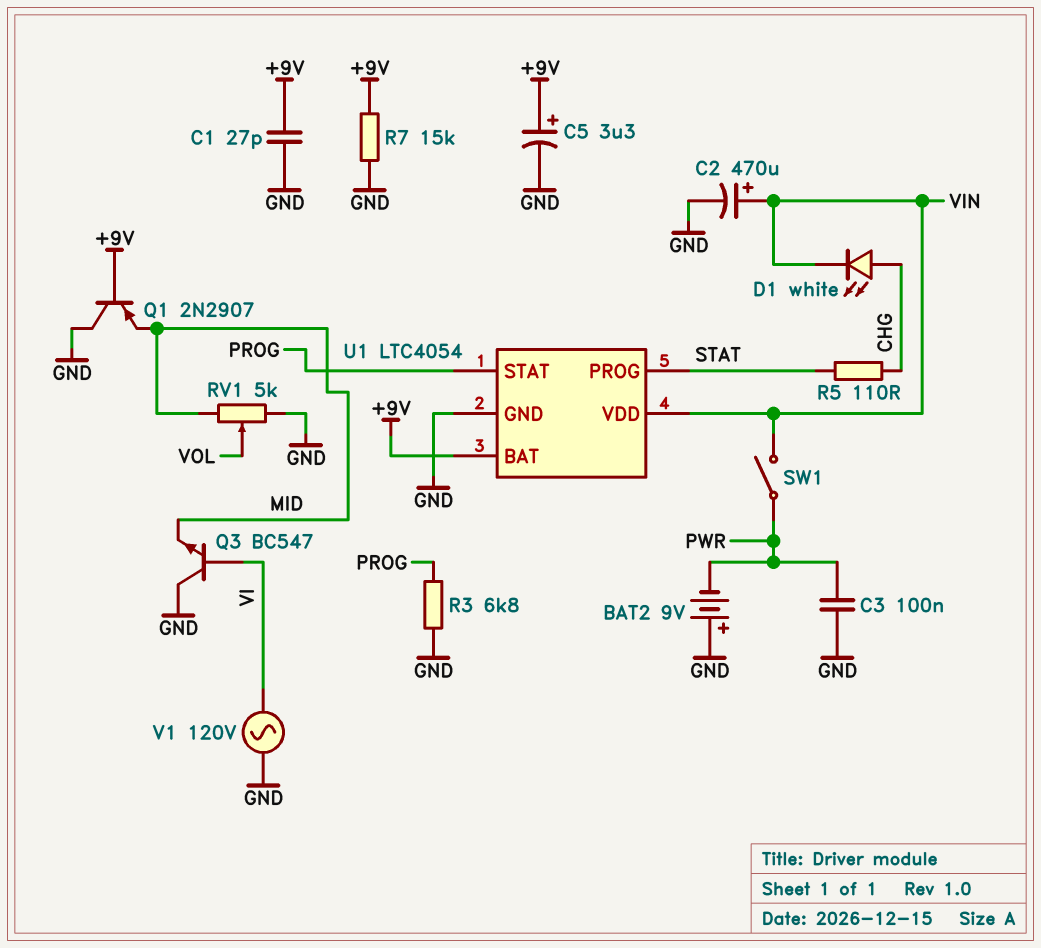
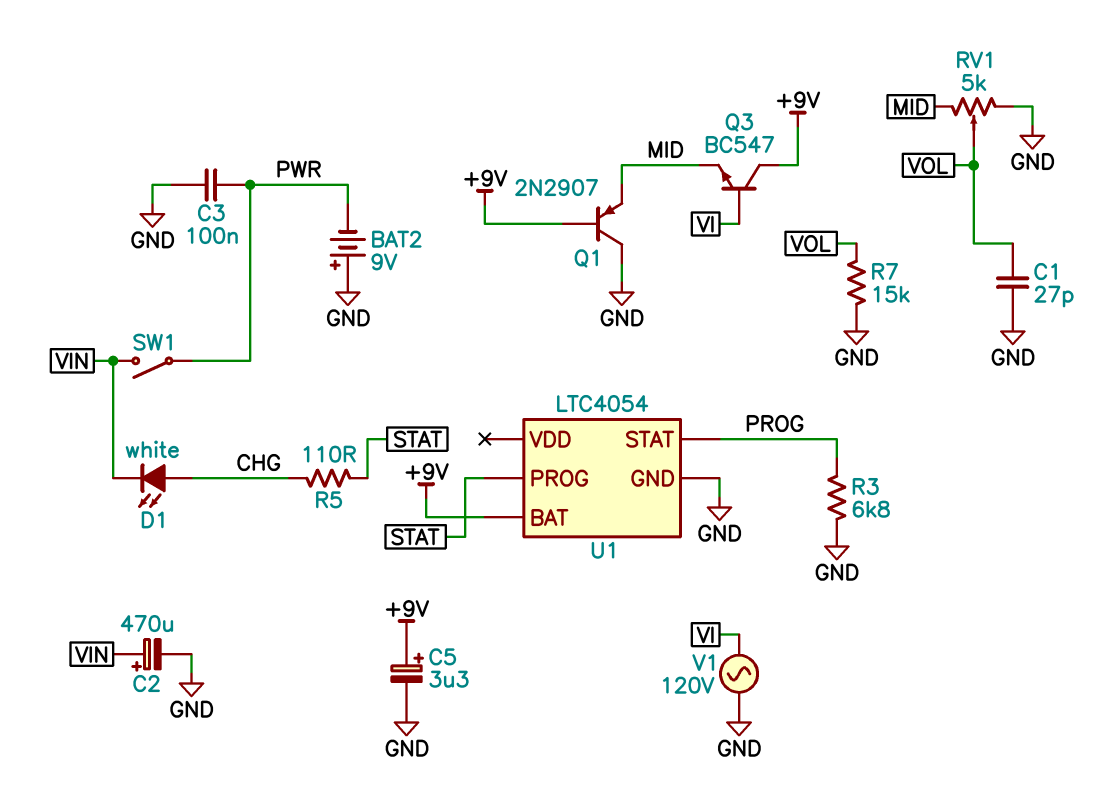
C1: 27pF (+9V, GND) -> 27pF (GND, VOL)
Q3: NPN BC547 (B VI, C GND, E MID) -> NPN BC547 (B VI, C +9V, E MID)
R7: 15k (+9V, GND) -> 15k (GND, VOL)
U1 pin VDD: VIN -> none

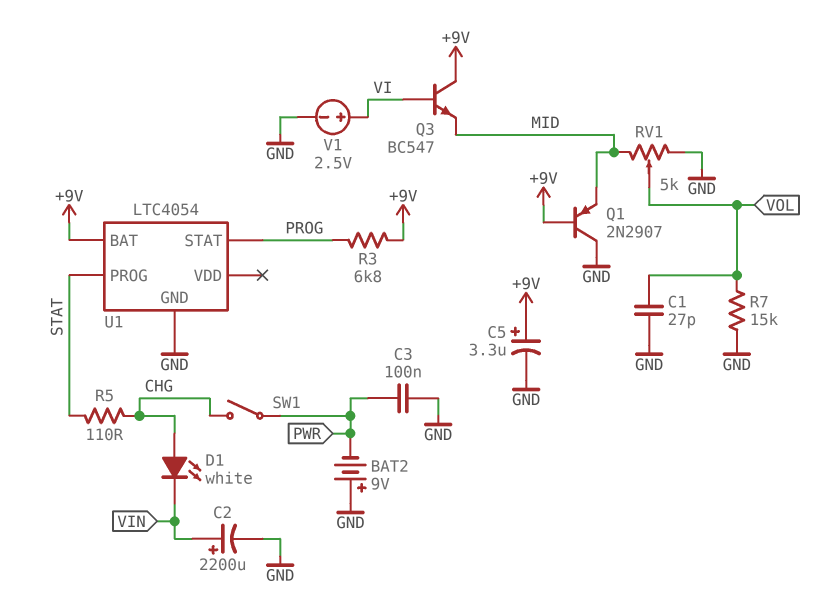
C2: 470uF (plus VIN, minus GND) -> 2200uF (plus VIN, minus GND)
R3: 6.8k (GND, PROG) -> 6.8k (+9V, PROG)
SW1: switch (PWR, VIN) -> switch (CHG, PWR)
V1: AC 120V (GND, VI) -> 2.5V (plus VI, minus GND)

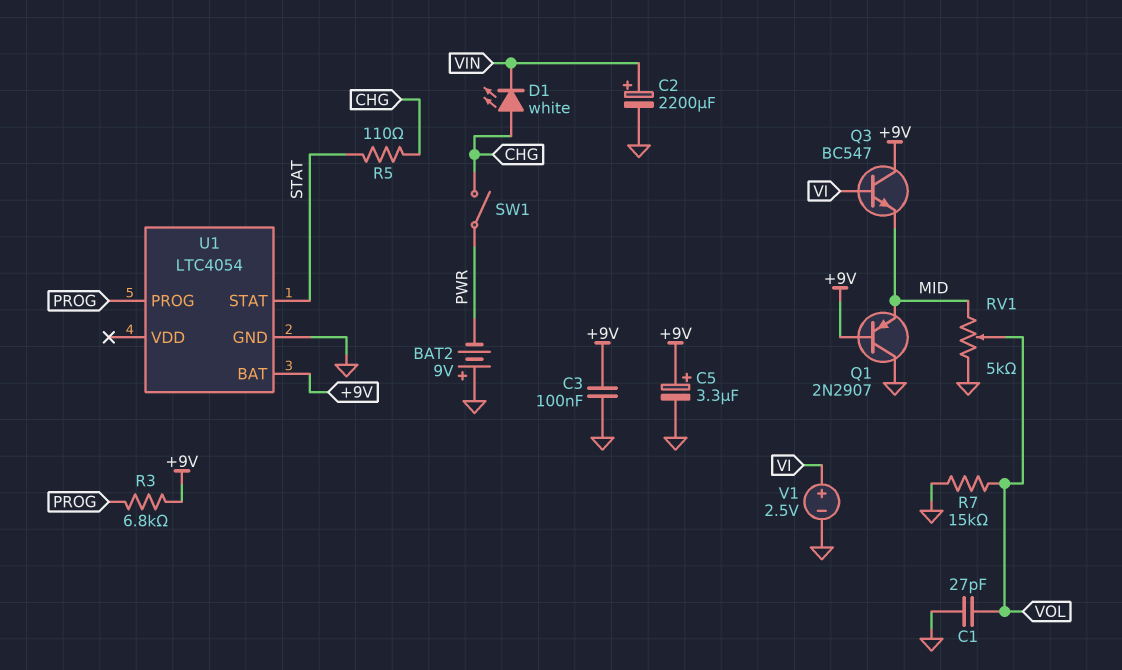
C3: 100nF (GND, PWR) -> 100nF (+9V, GND)
U1 pin PROG: STAT -> PROG
U1 pin STAT: PROG -> STAT

